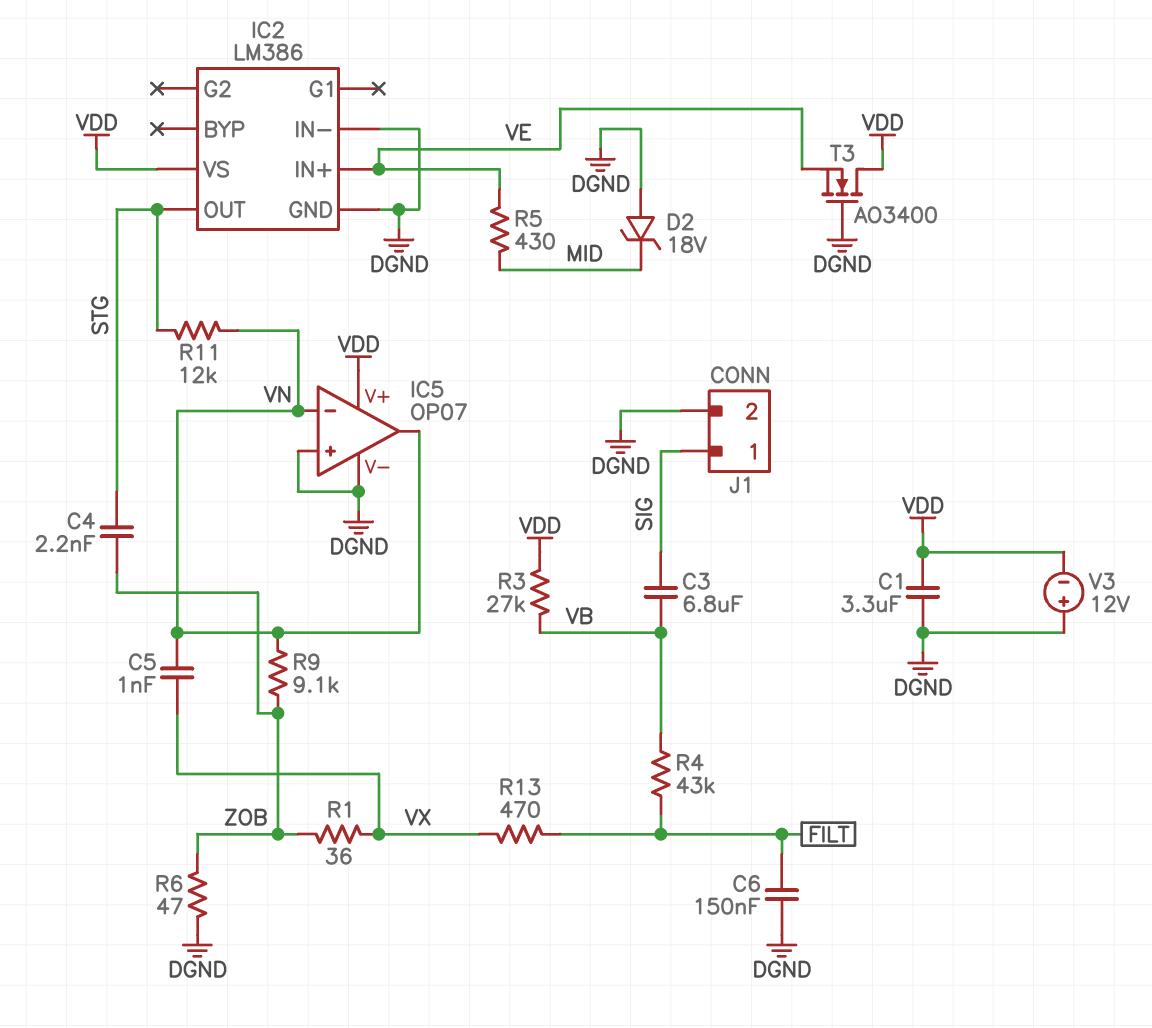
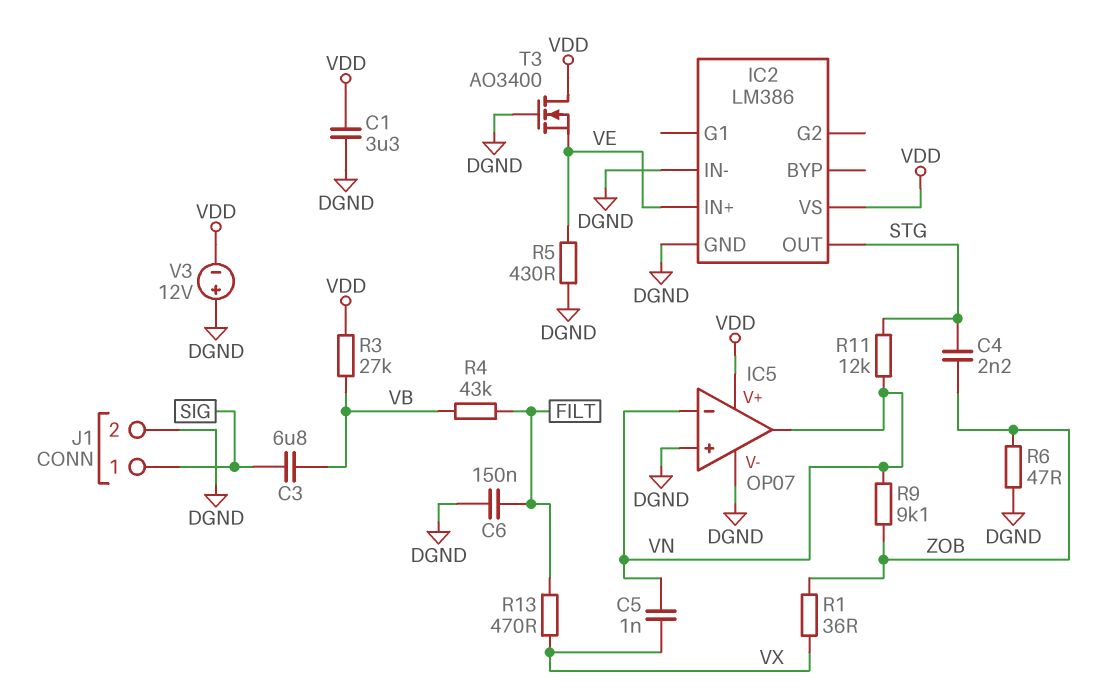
D2: zener 18V (A DGND, K MID) -> none
R5: 430 (MID, VE) -> 430 (DGND, VE)

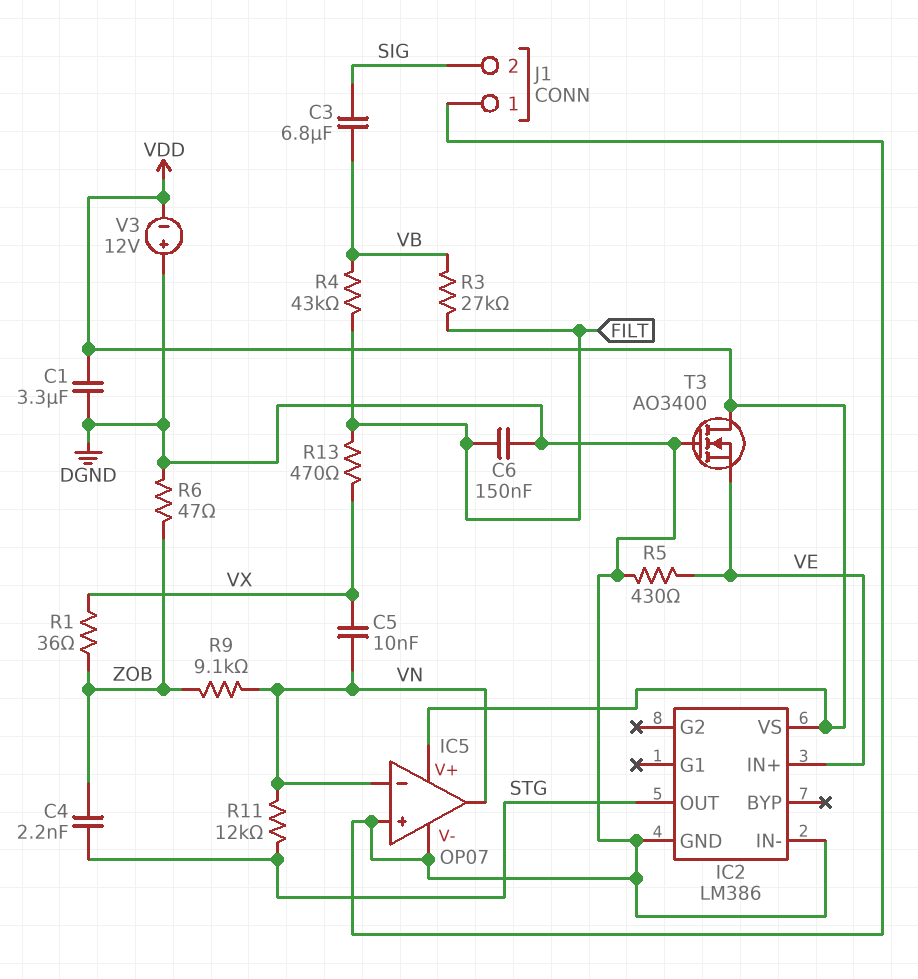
C5: 1nF (VN, VX) -> 10nF (VN, VX)
J1 pin 1: SIG -> DGND
J1 pin 2: DGND -> SIG
R3: 27k (VB, VDD) -> 27k (FILT, VB)

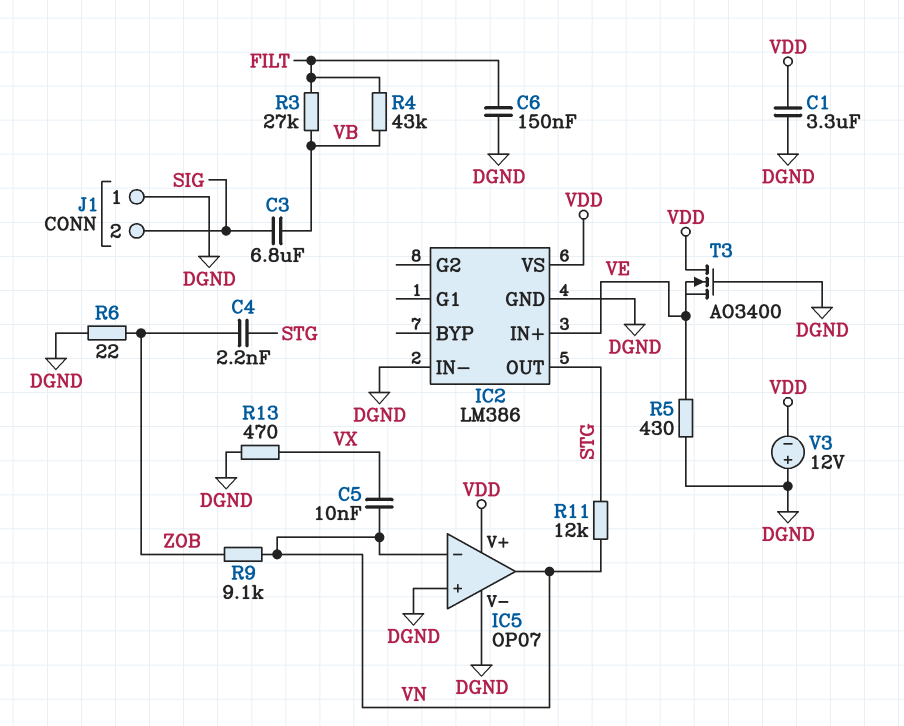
R1: 36 (VX, ZOB) -> none
R6: 47 (DGND, ZOB) -> 22 (DGND, ZOB)
R13: 470 (FILT, VX) -> 470 (DGND, VX)

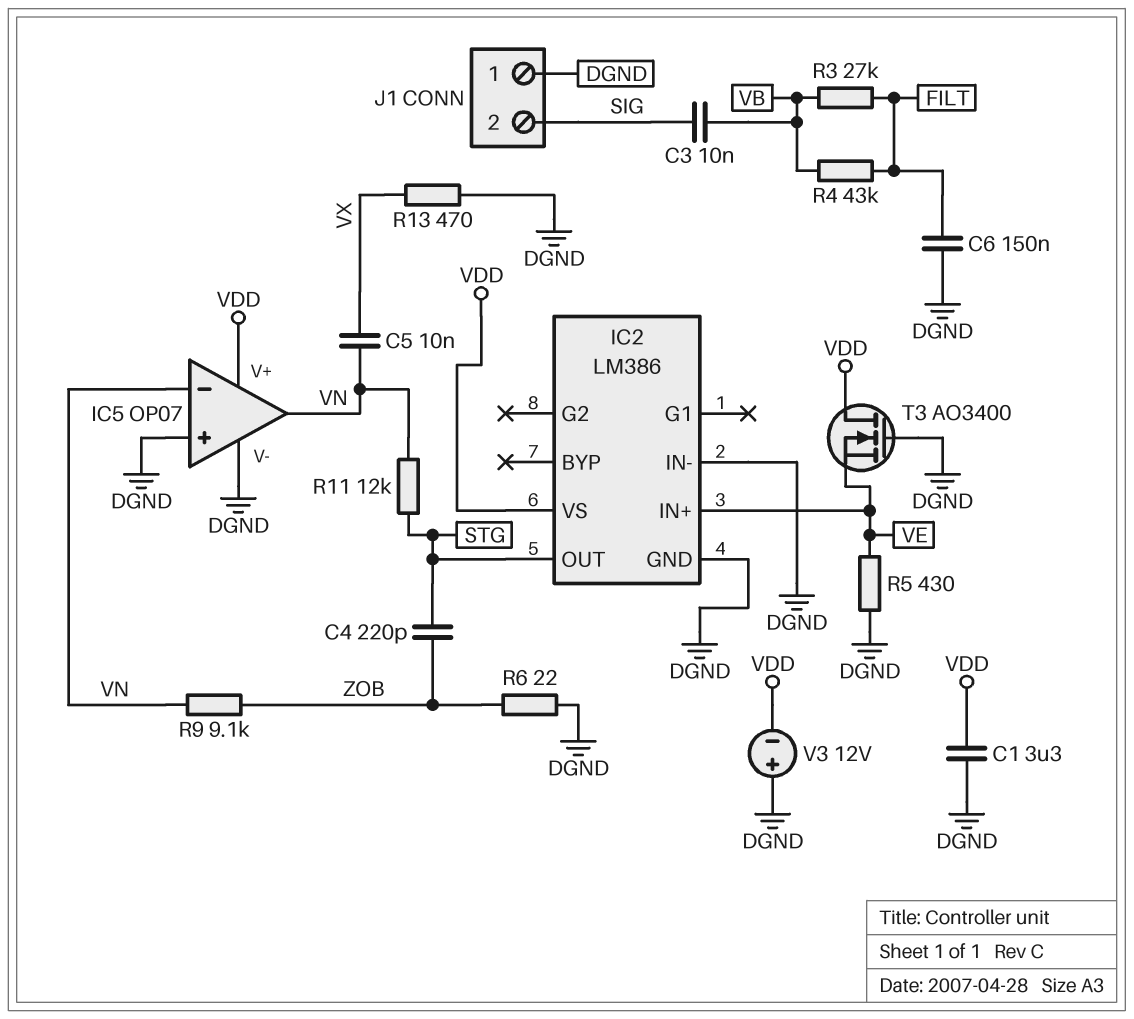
C3: 6.8uF (SIG, VB) -> 10nF (SIG, VB)
C4: 2.2nF (STG, ZOB) -> 220pF (STG, ZOB)

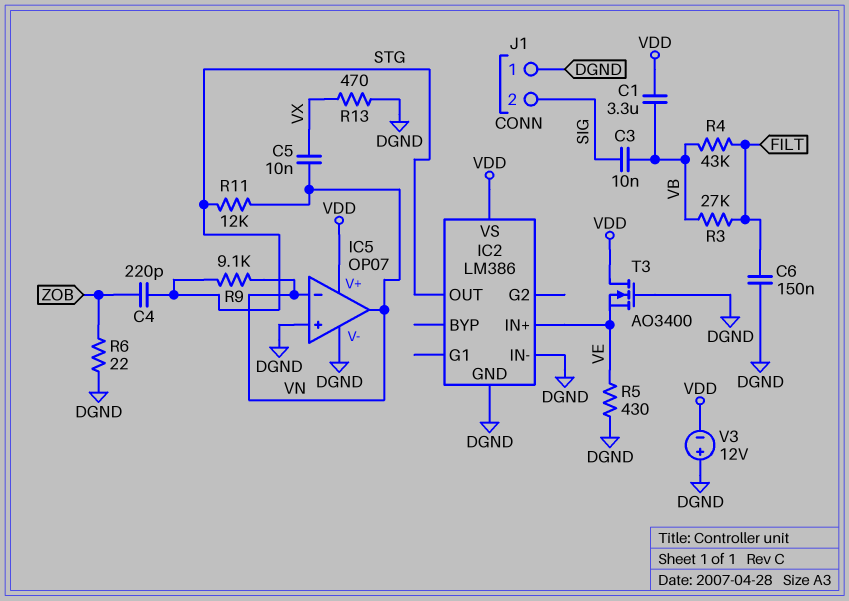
C1: 3.3uF (DGND, VDD) -> 3.3uF (VB, VDD)
R9: 9.1k (VN, ZOB) -> 9.1k (STG, VN)

